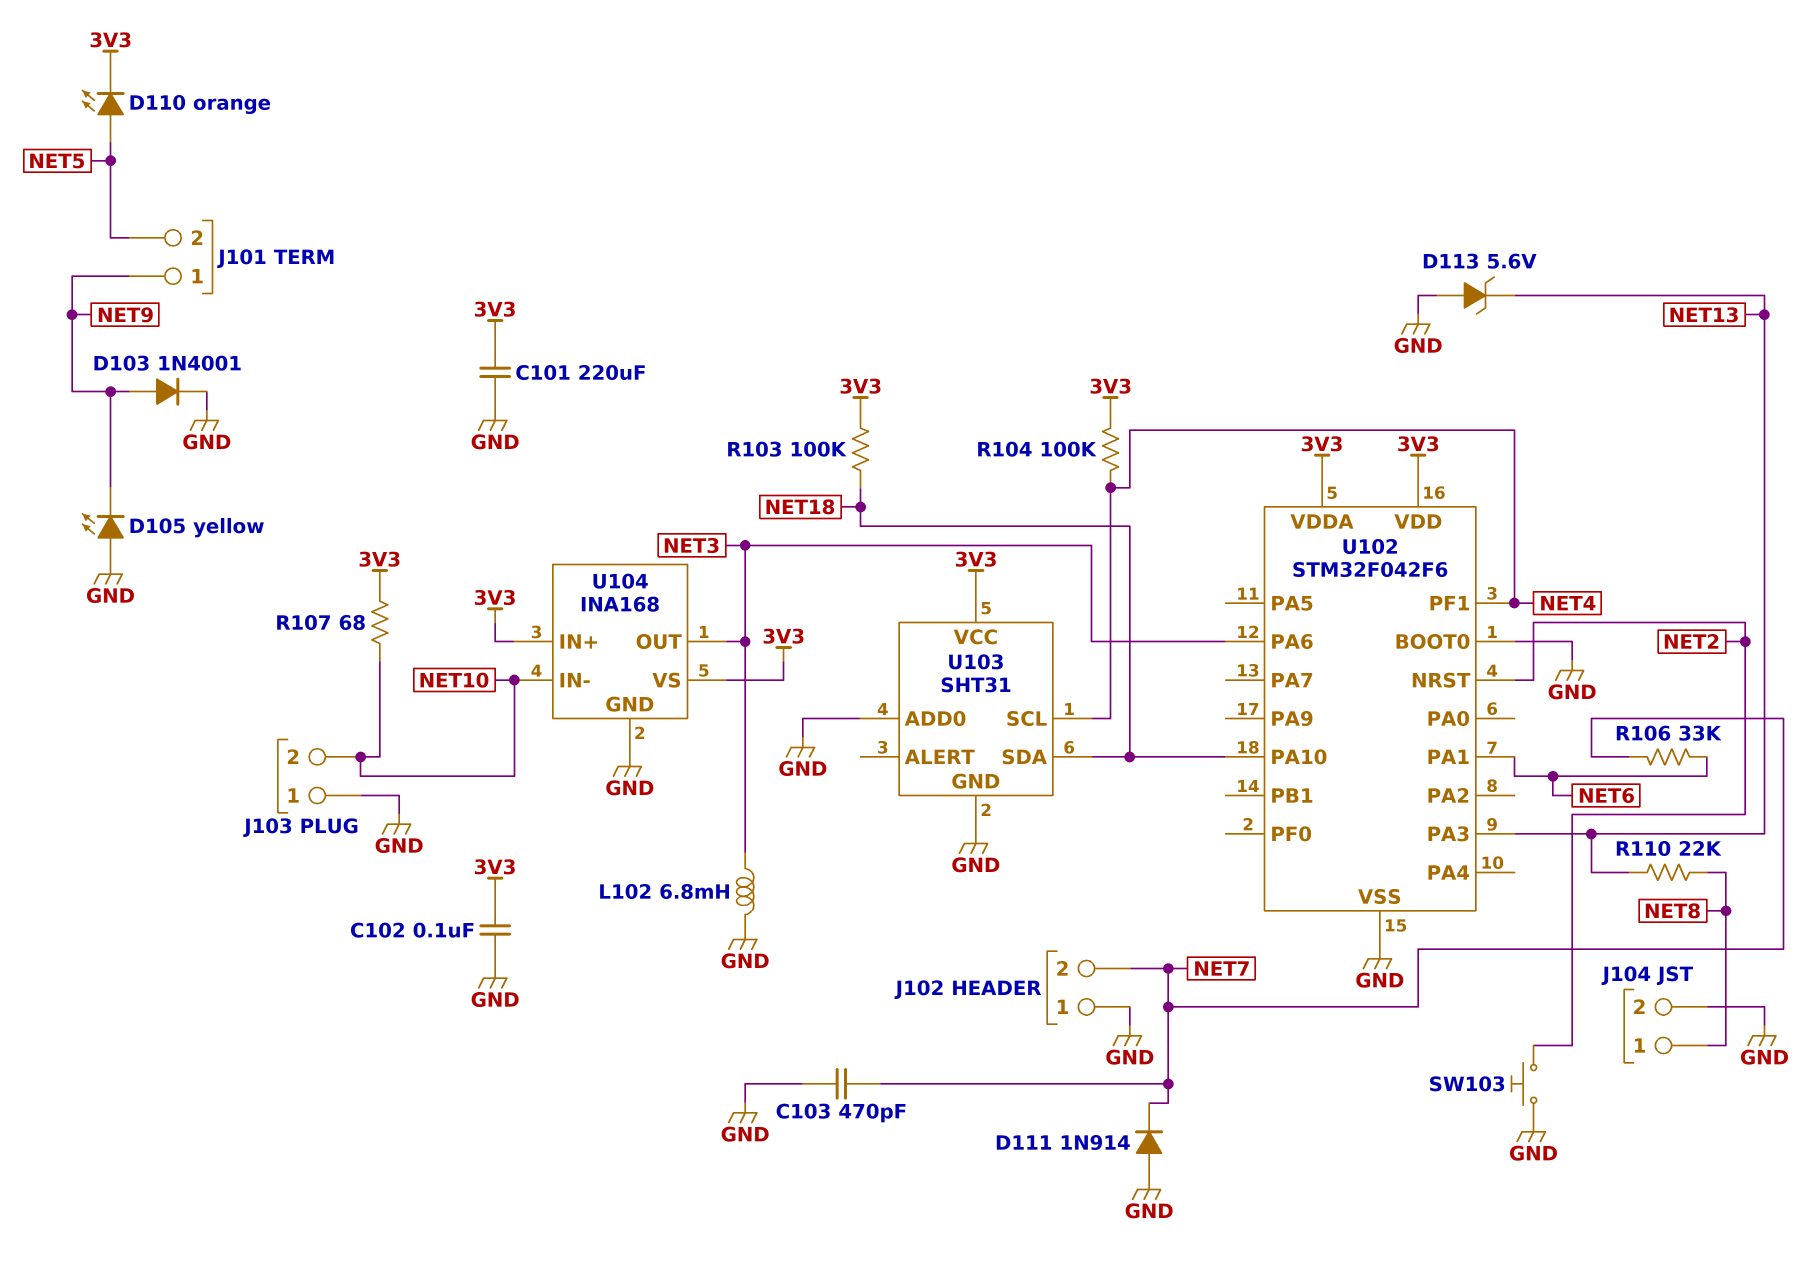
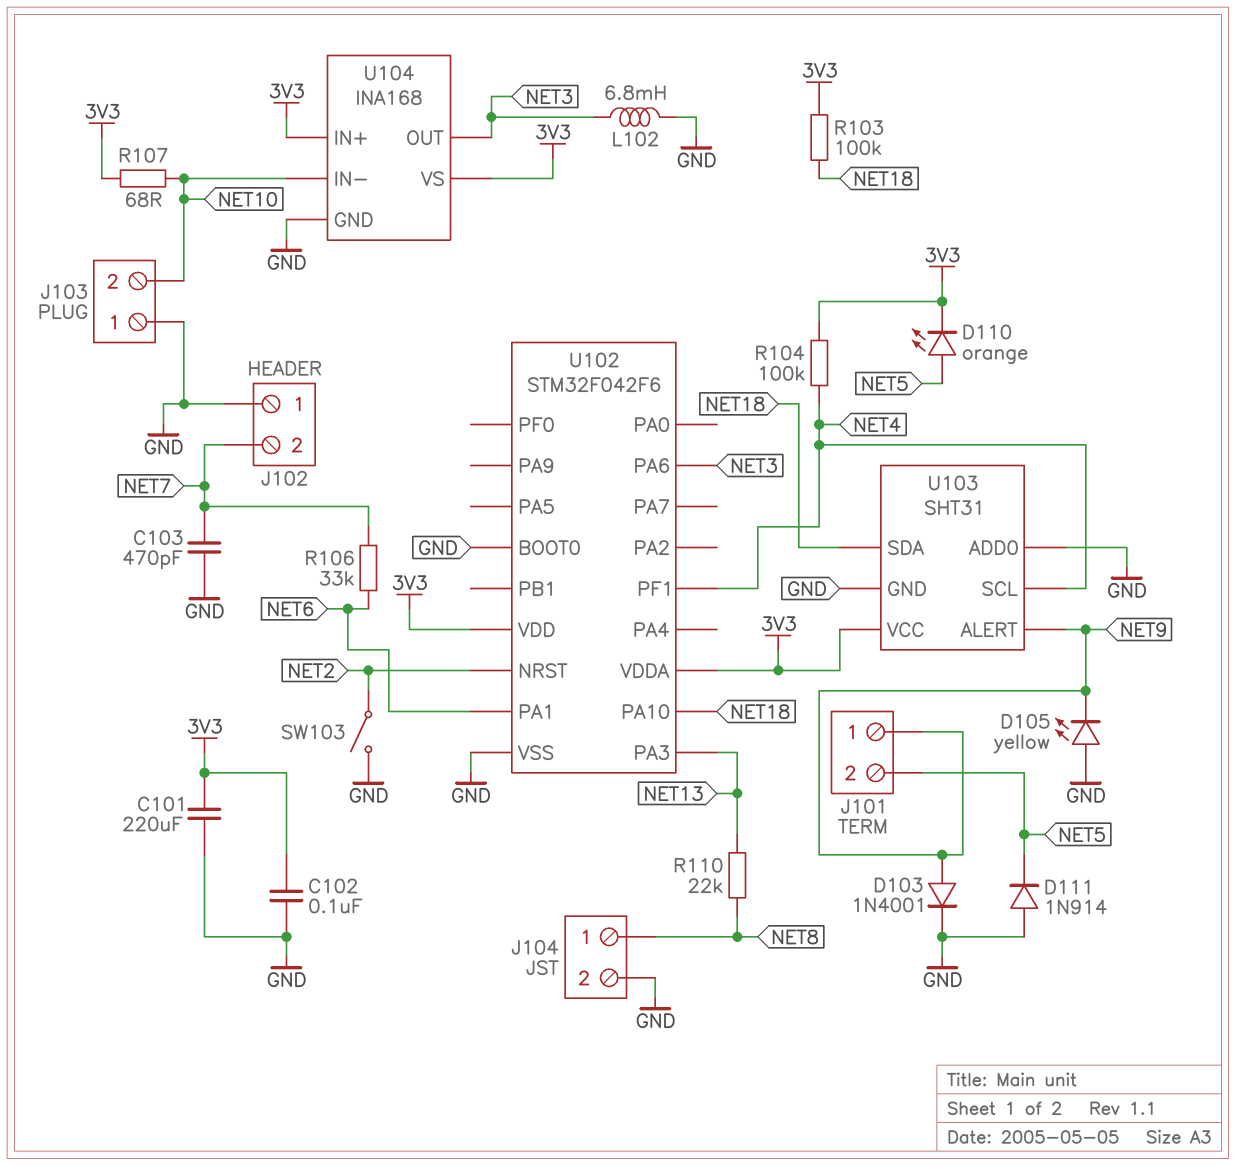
D111: diode 1N914 (A GND, K NET7) -> diode 1N914 (A GND, K NET5)
D113: zener 5.6V (A GND, K NET13) -> none
SW103: button (GND, NET2) -> switch (GND, NET2)
U103 pin ALERT: none -> NET9

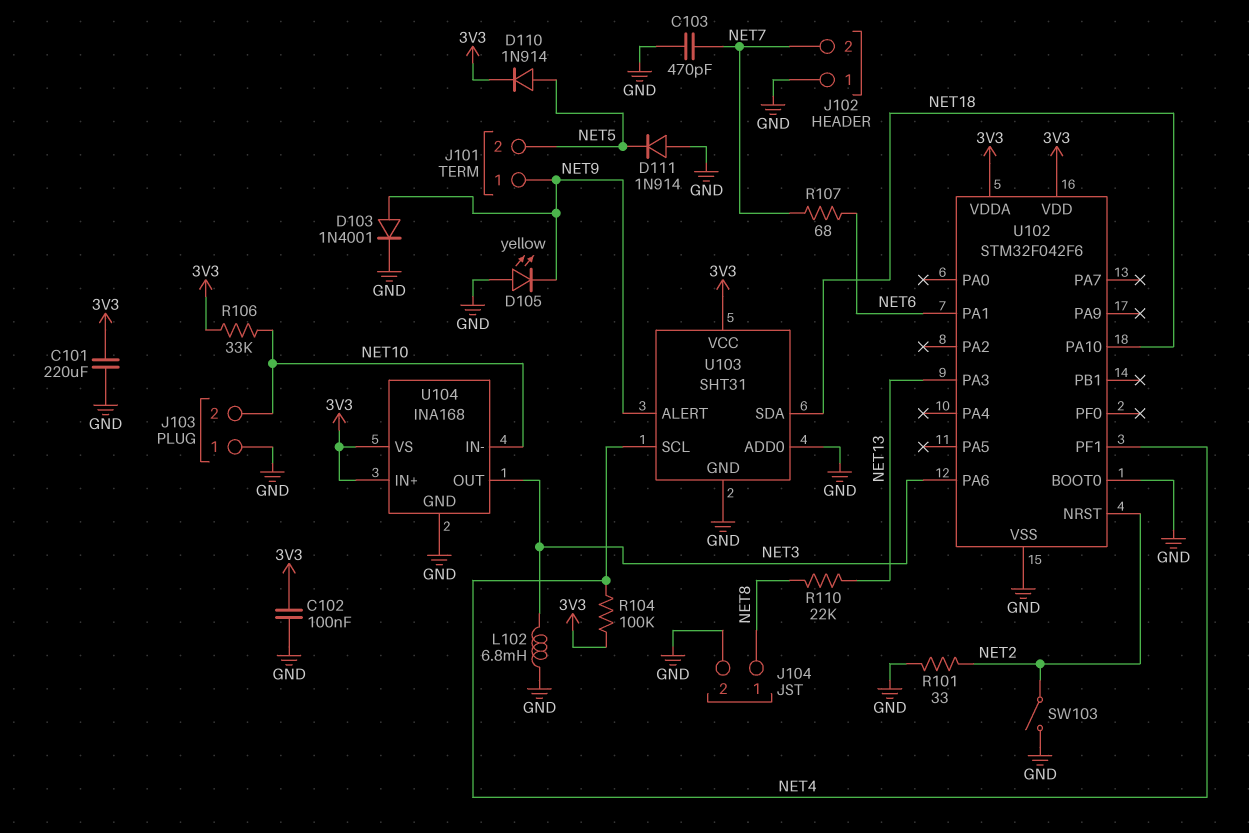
D110: LED orange (A NET5, K 3V3) -> diode 1N914 (A NET5, K 3V3)
R101: none -> 33 (GND, NET2)
R103: 100k (3V3, NET18) -> none
R106: 33k (NET6, NET7) -> 33k (3V3, NET10)
R107: 68 (3V3, NET10) -> 68 (NET6, NET7)

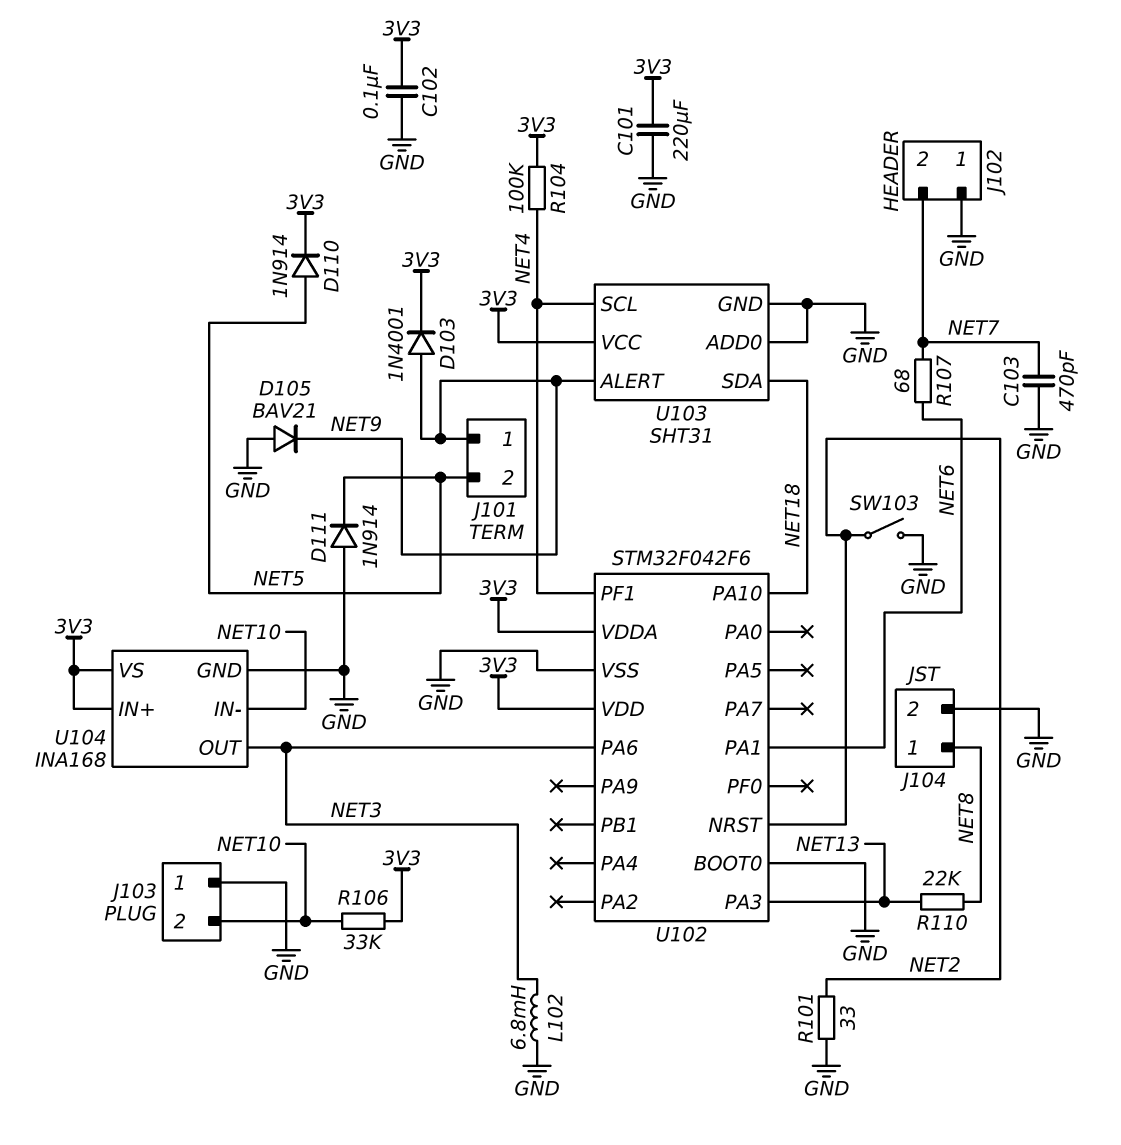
D103: diode 1N4001 (A NET9, K GND) -> diode 1N4001 (A NET9, K 3V3)
D105: LED yellow (A GND, K NET9) -> diode BAV21 (A GND, K NET9)

